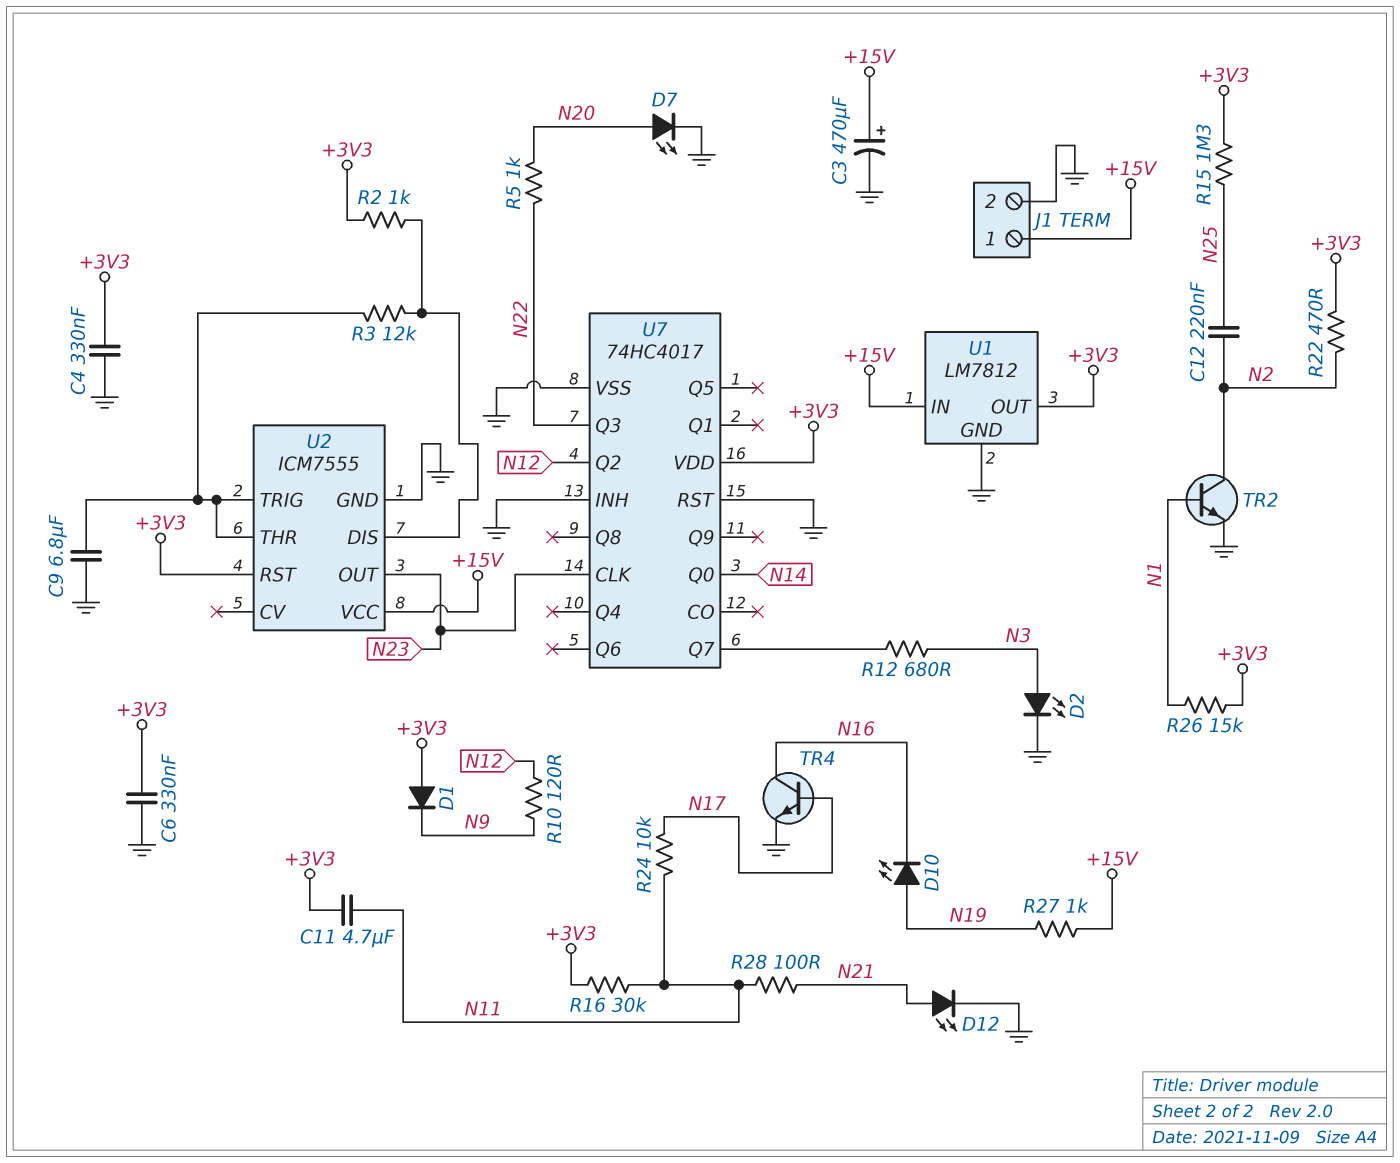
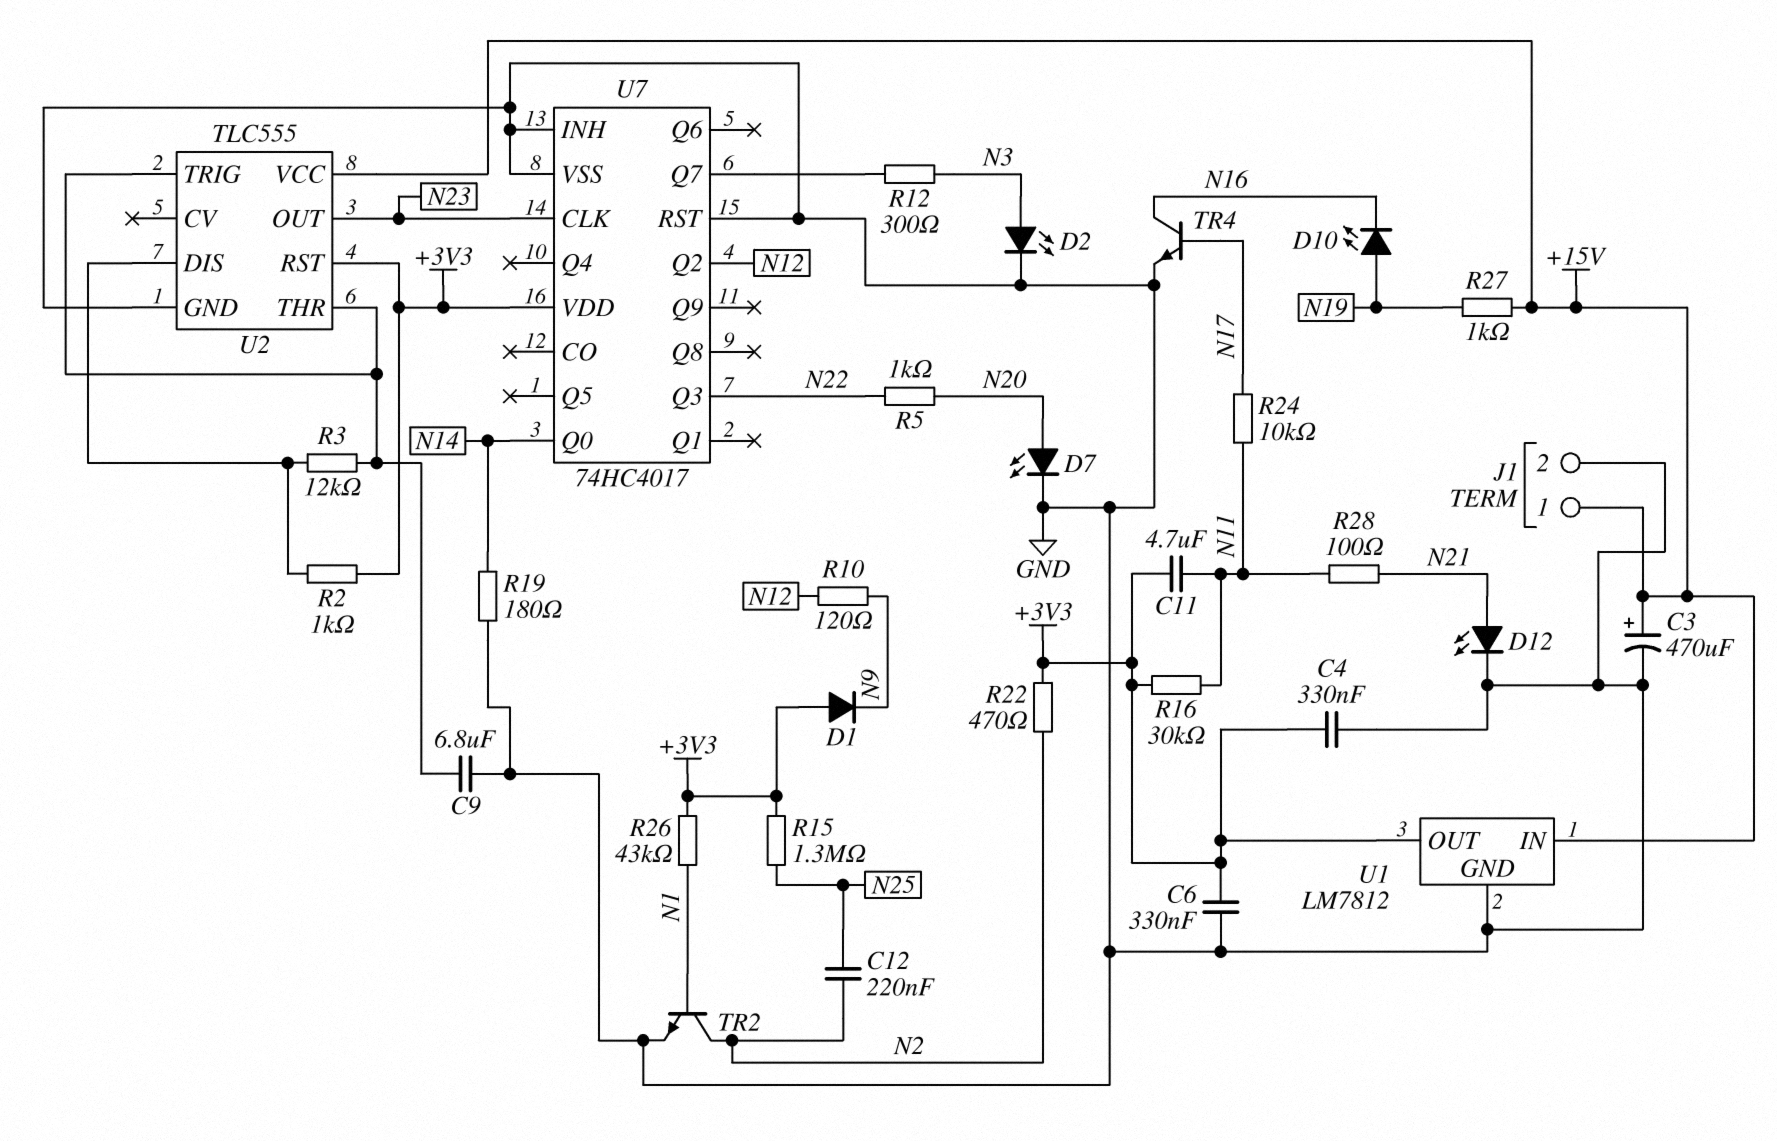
R12: 680 (N3, U7/Q7) -> 300 (N3, U7/Q7)
R19: none -> 180 (GND, N14)
R26: 15k (+3V3, N1) -> 43k (+3V3, N1)
U2: ICM7555 -> TLC555

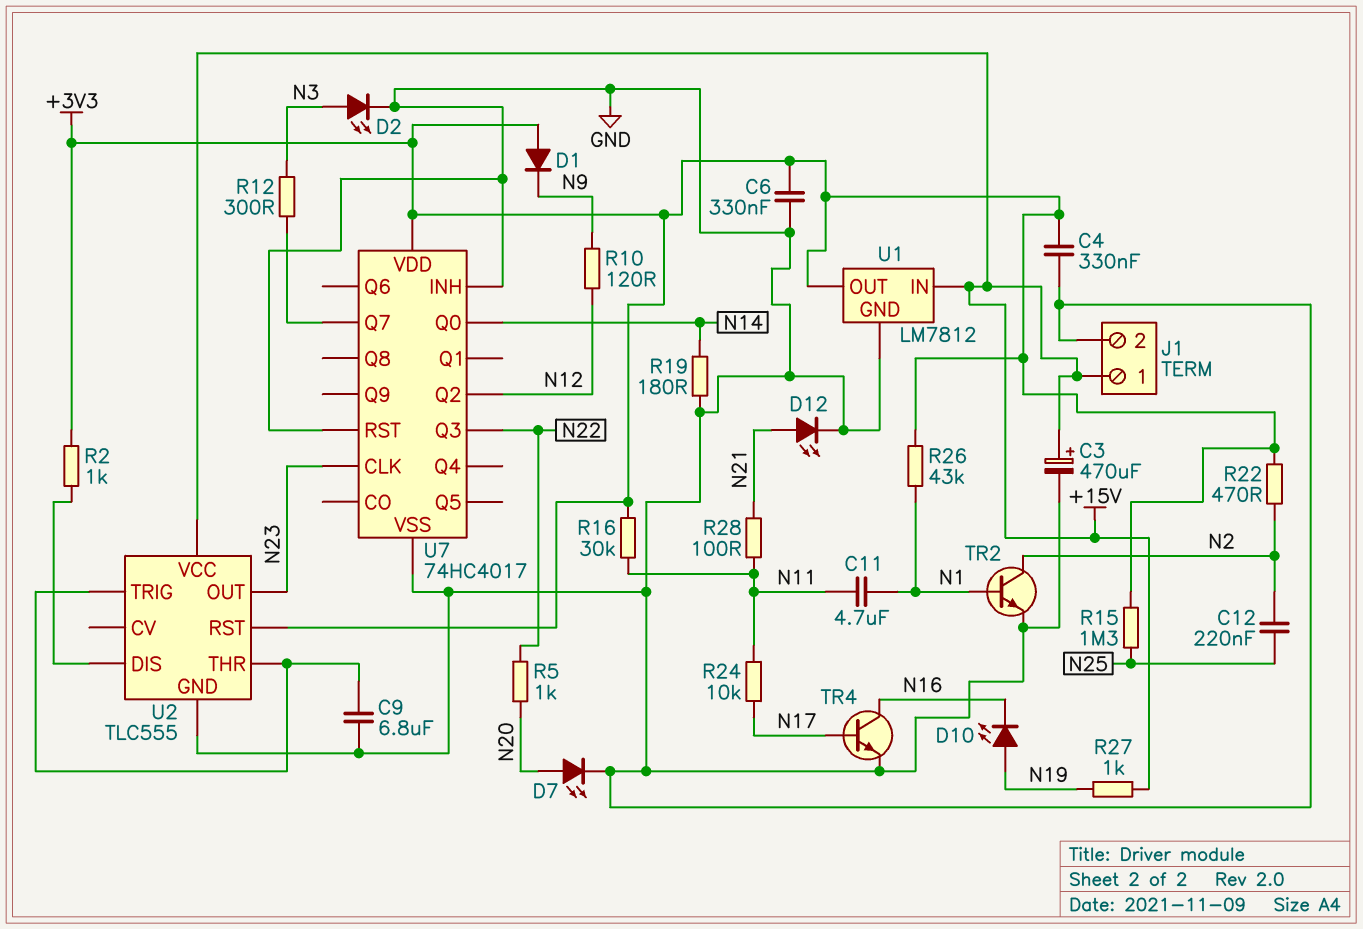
C11: 4.7uF (+3V3, N11) -> 4.7uF (N1, N11)
R3: 12k (U2/DIS, U2/THR) -> none

